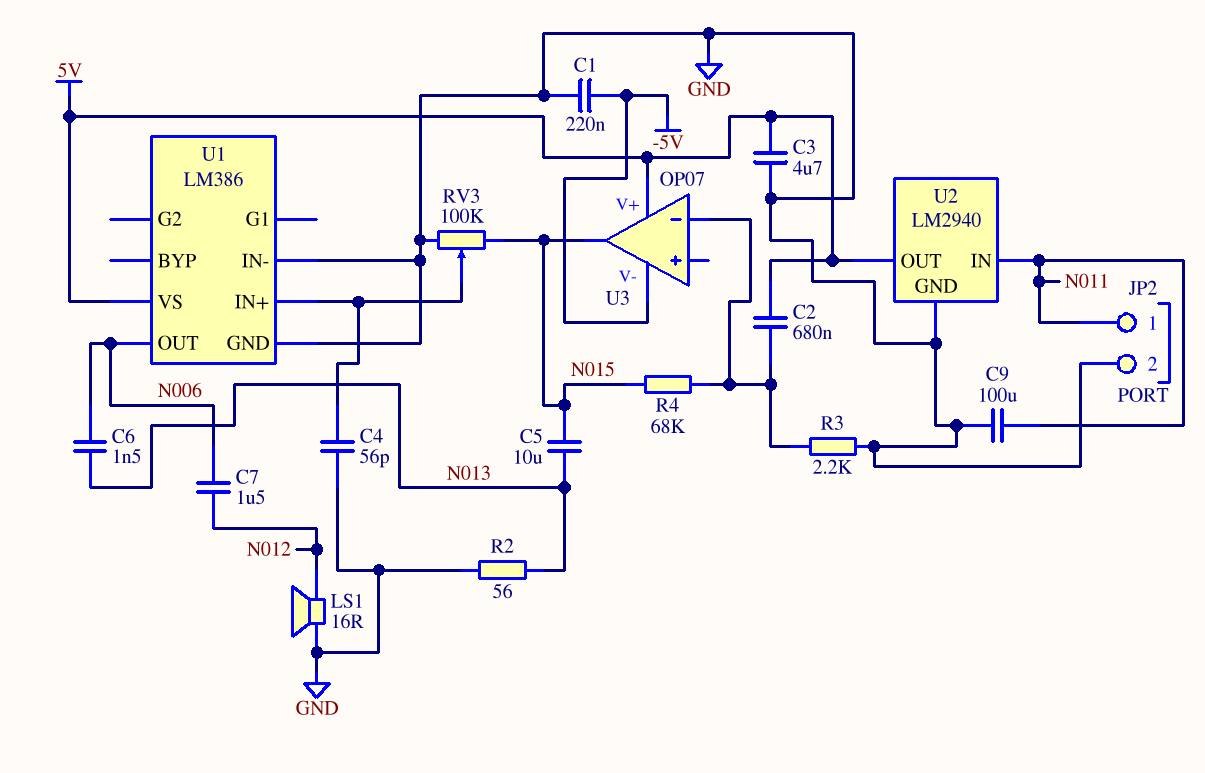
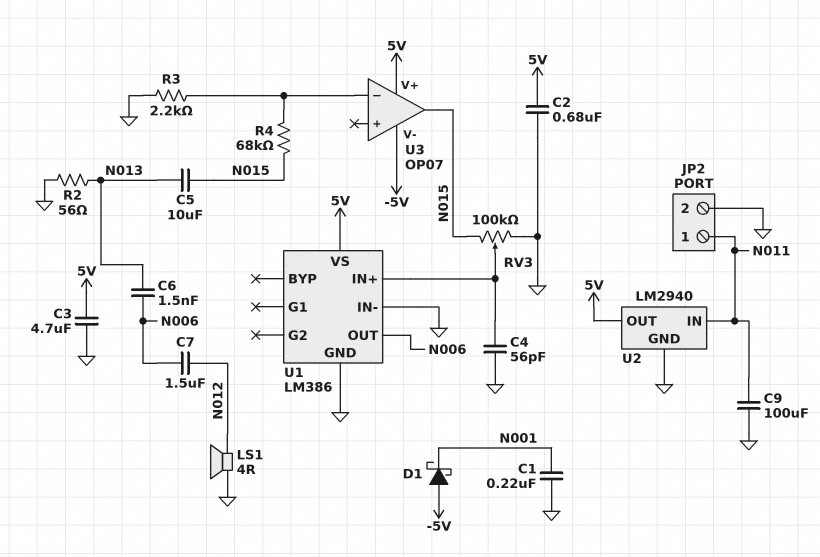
C1: 220nF (-5V, GND) -> 220nF (GND, N001)
C2: 680nF (5V, U3/in-) -> 680nF (5V, GND)
D1: none -> schottky (A -5V, K N001)
LS1: speaker 16R (GND, N012) -> speaker 4R (GND, N012)

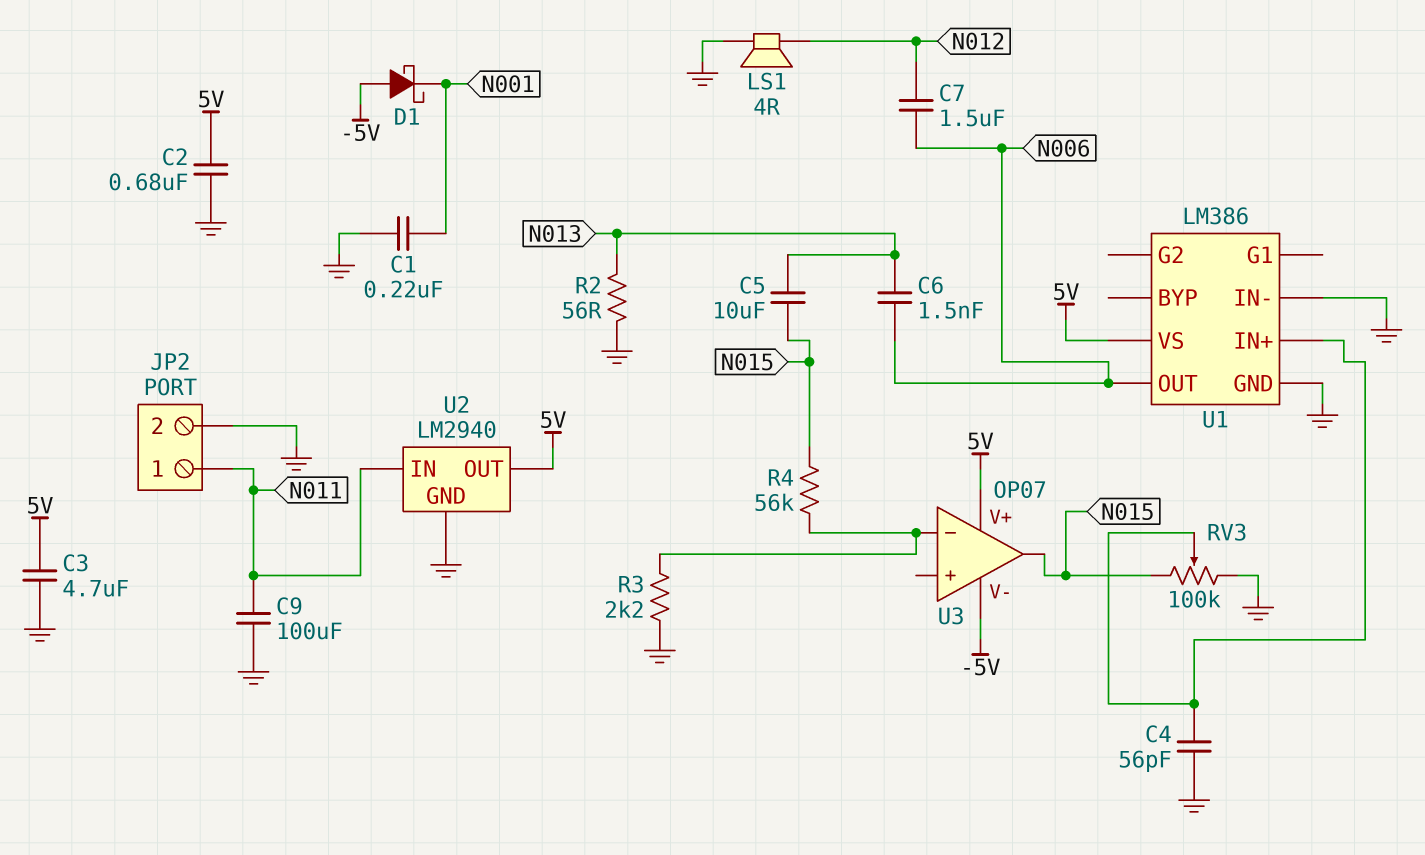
R4: 68k (N015, U3/in-) -> 56k (N015, U3/in-)

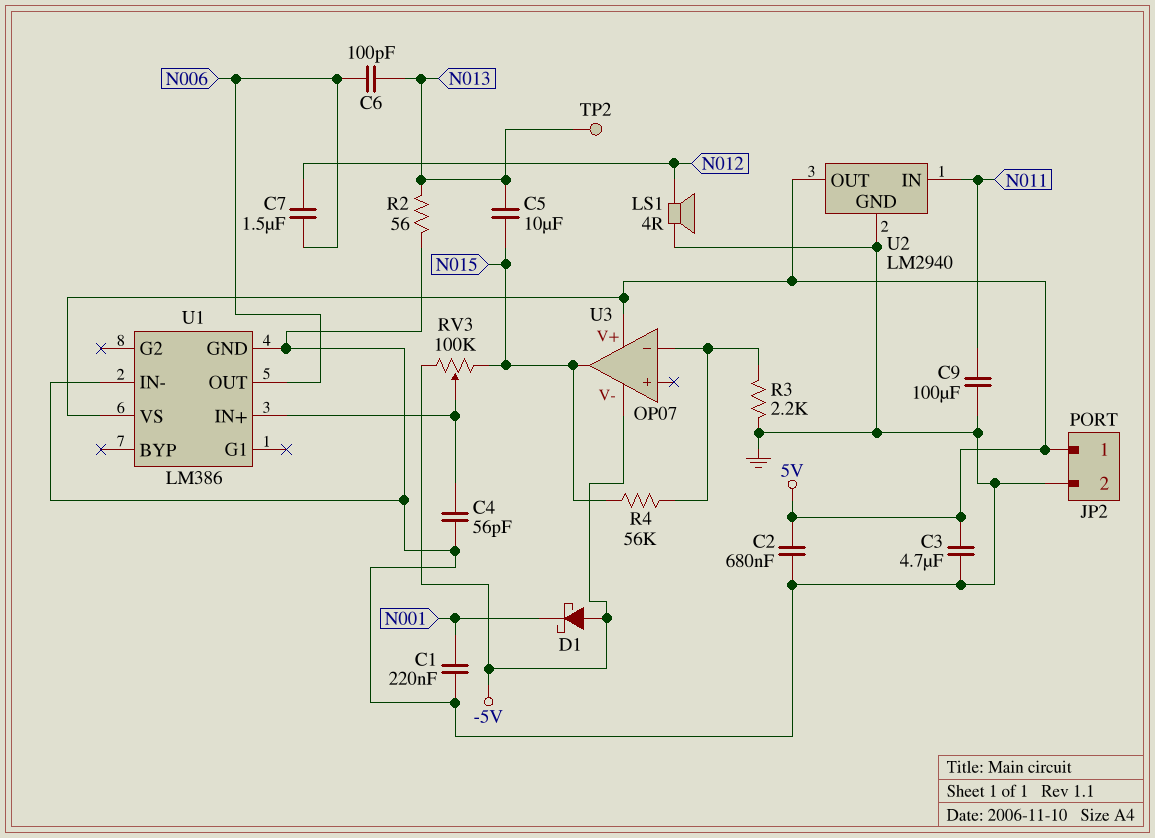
C6: 1.5nF (N006, N013) -> 100pF (N006, N013)
JP2 pin 1: N011 -> 5V
RV3: 100k (GND, N015, wiper U1/IN+) -> 100k (-5V, N015, wiper U1/IN+)
TP2: none -> test point (N013)

